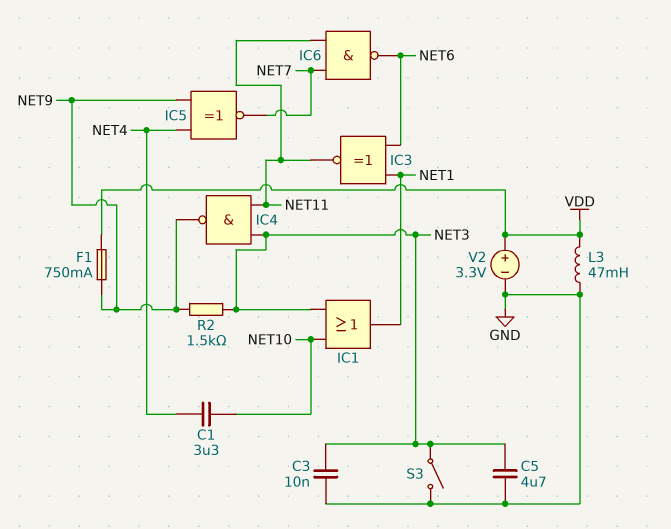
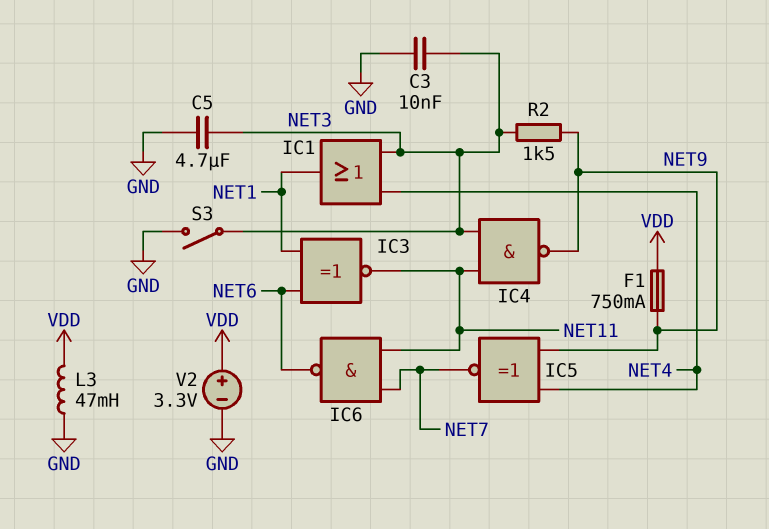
C1: 3.3uF (NET4, NET10) -> none
IC1: OR (in NET3, in NET10, out NET1) -> OR (in NET3, in NET4, out NET1)

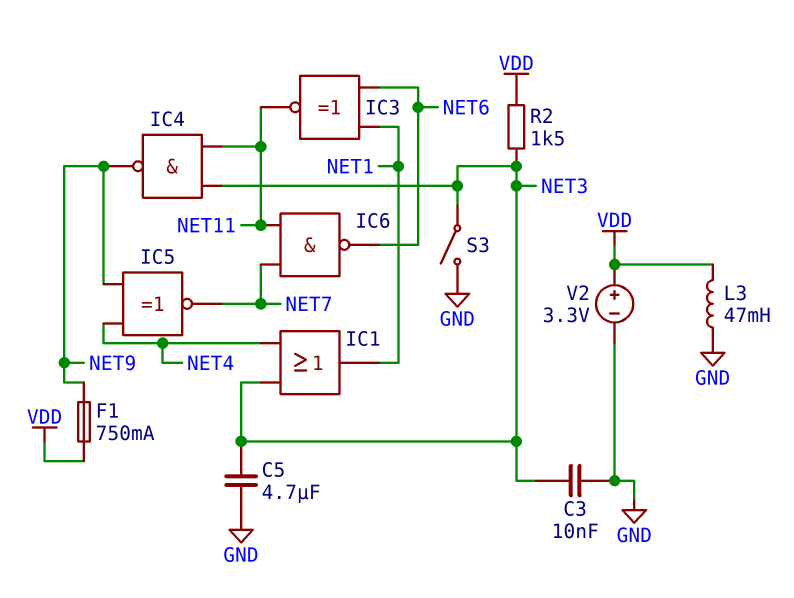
R2: 1.5k (NET3, NET9) -> 1.5k (NET3, VDD)

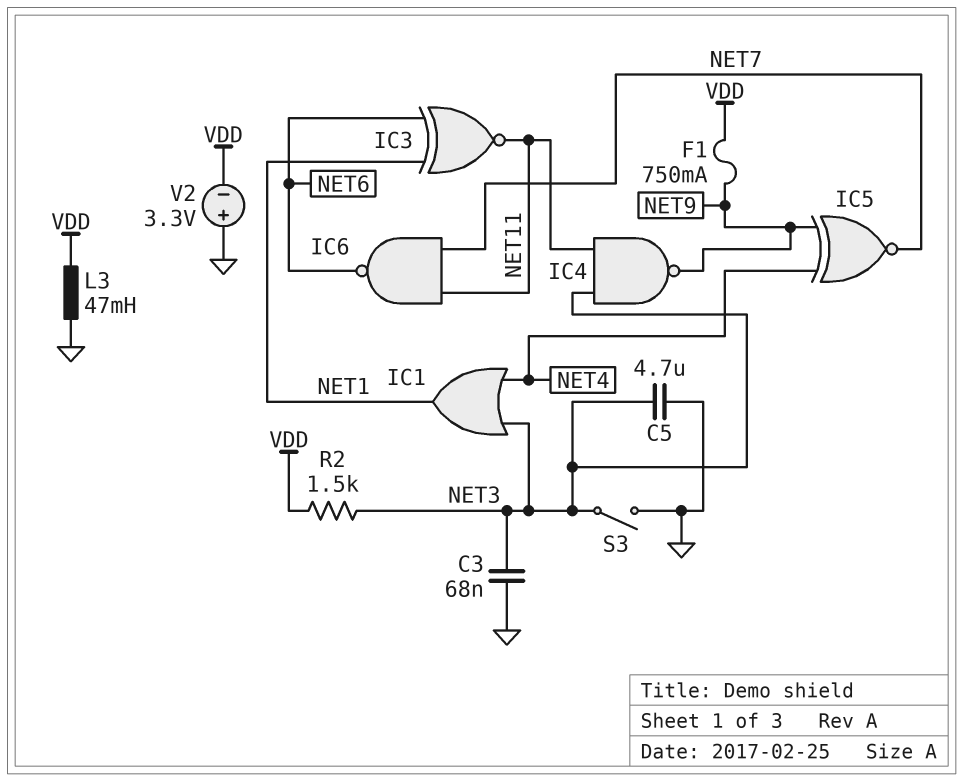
C3: 10nF (GND, NET3) -> 68nF (GND, NET3)
V2: 3.3V (plus VDD, minus GND) -> 3.3V (plus GND, minus VDD)

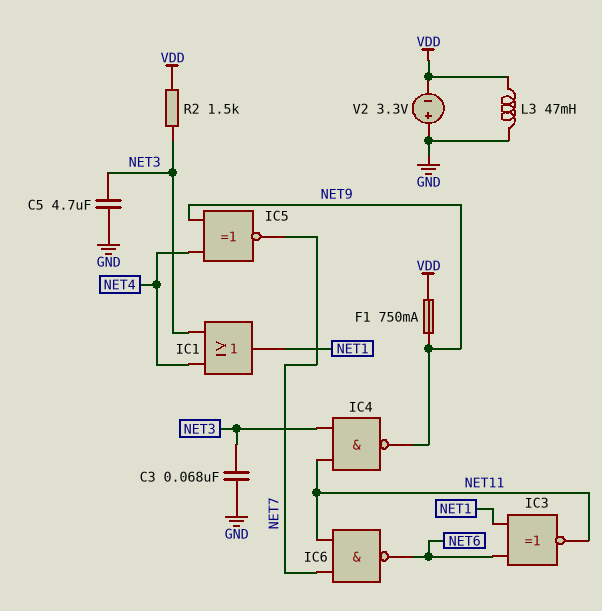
S3: switch (GND, NET3) -> none

